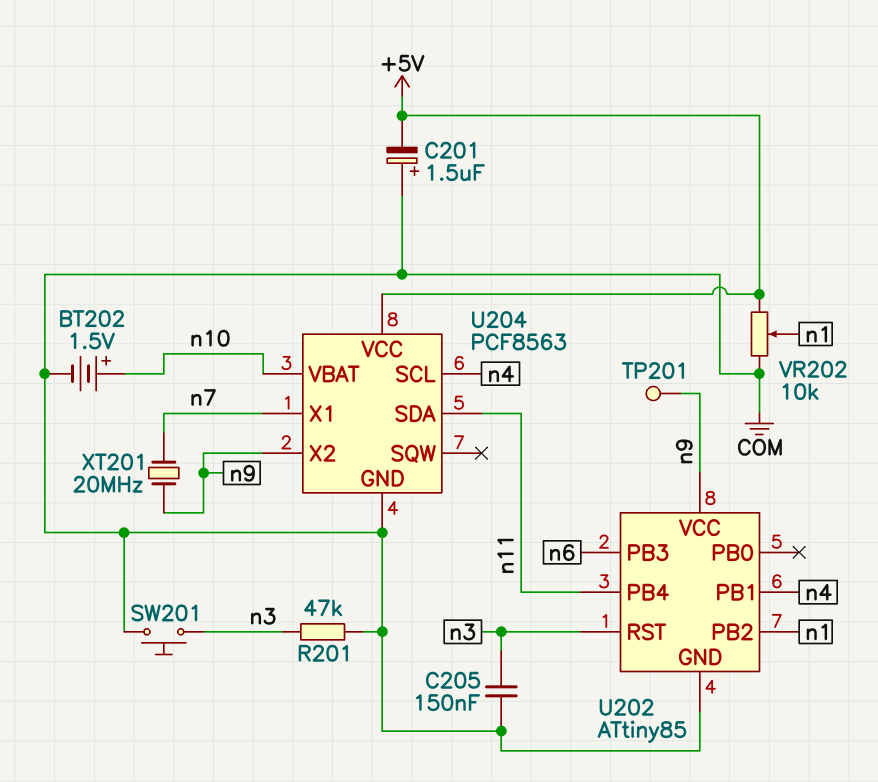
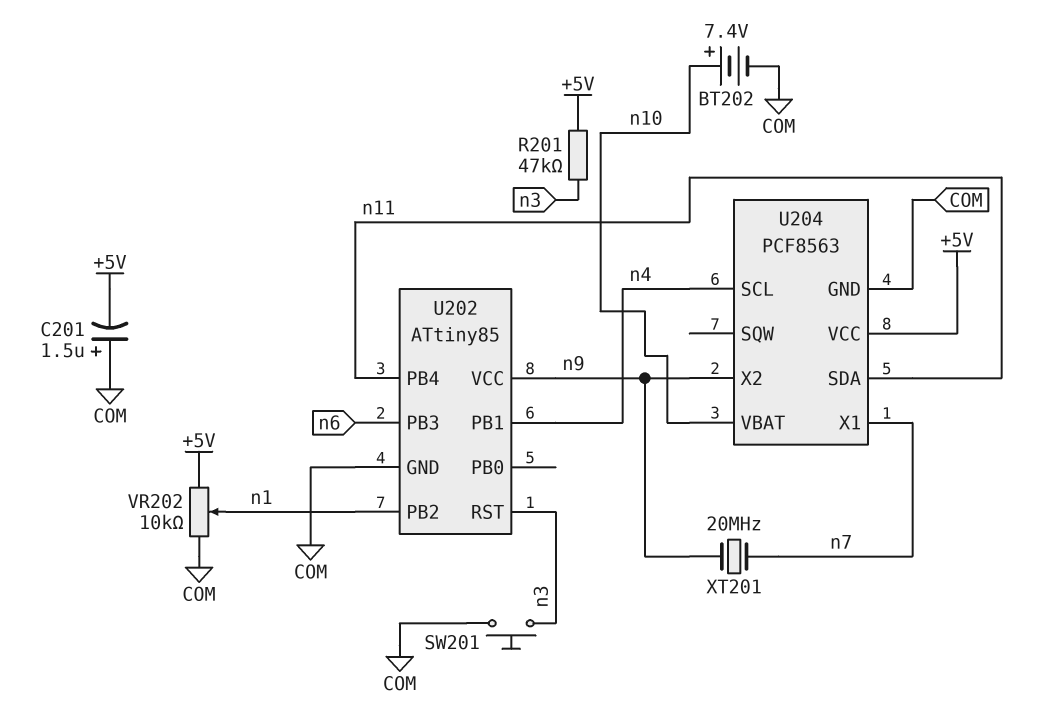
BT202: 1.5V (plus n10, minus COM) -> 7.4V (plus n10, minus COM)
C205: 150nF (COM, n3) -> none
R201: 47k (COM, n3) -> 47k (+5V, n3)
TP201: test point (n9) -> none

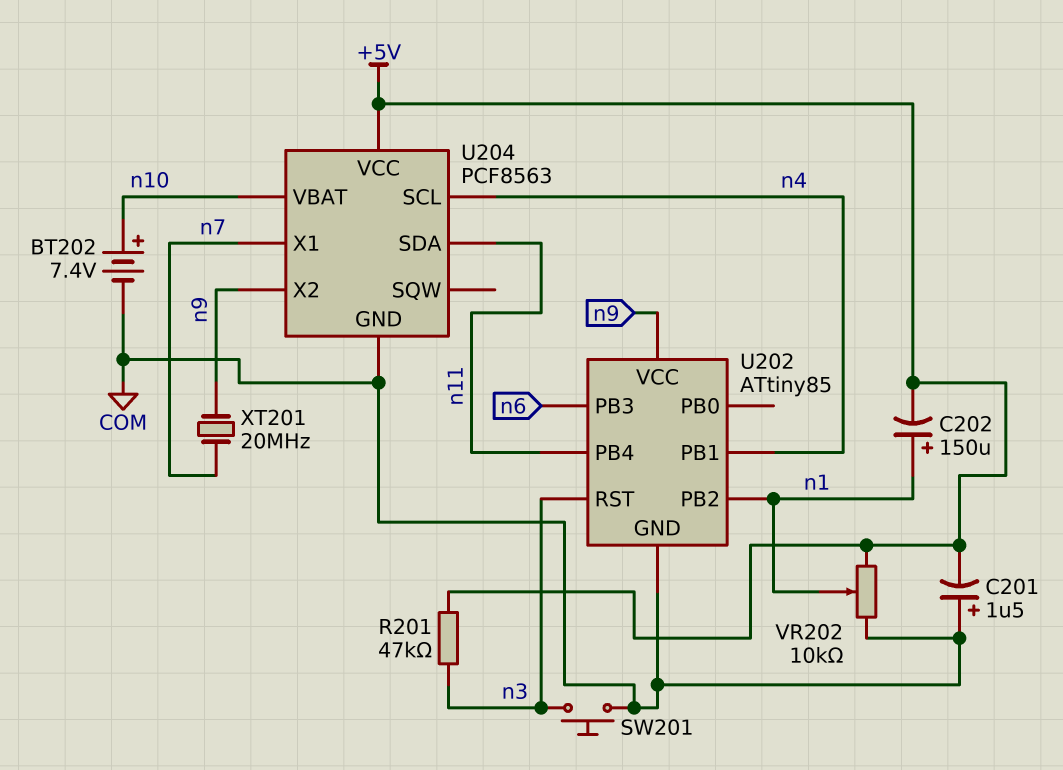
C202: none -> 150uF (plus n1, minus +5V)

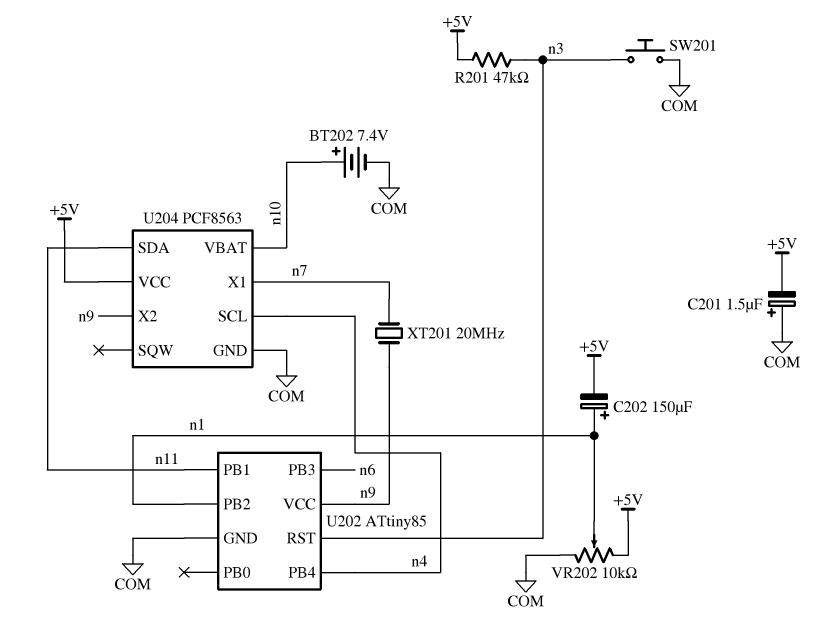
U202 pin PB1: n4 -> n11
U202 pin PB4: n11 -> n4

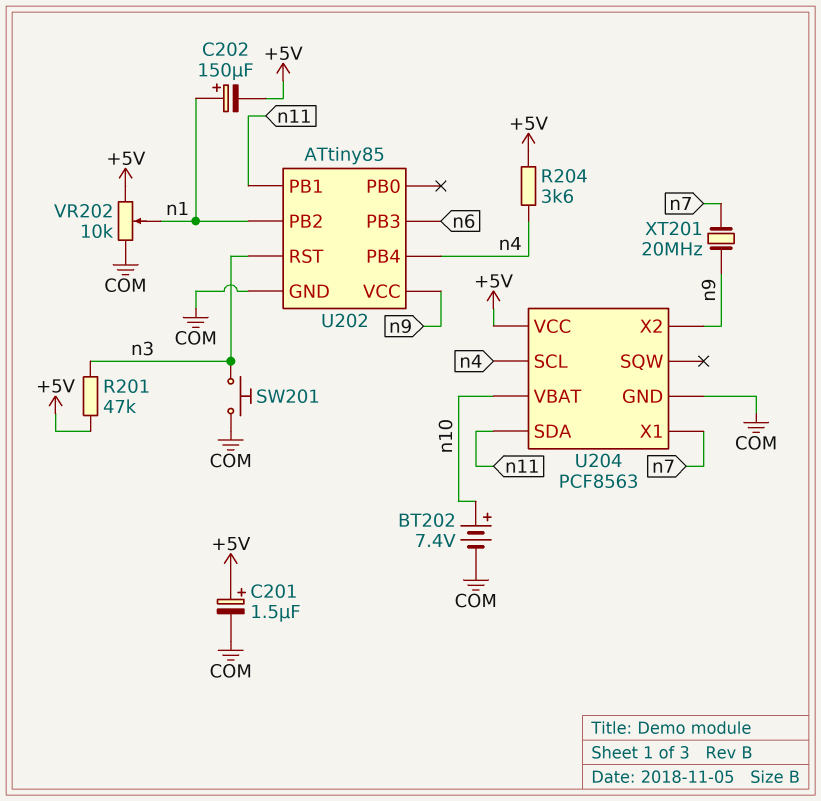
C201: 1.5uF (plus COM, minus +5V) -> 1.5uF (plus +5V, minus COM)
R204: none -> 3.6k (+5V, n4)

